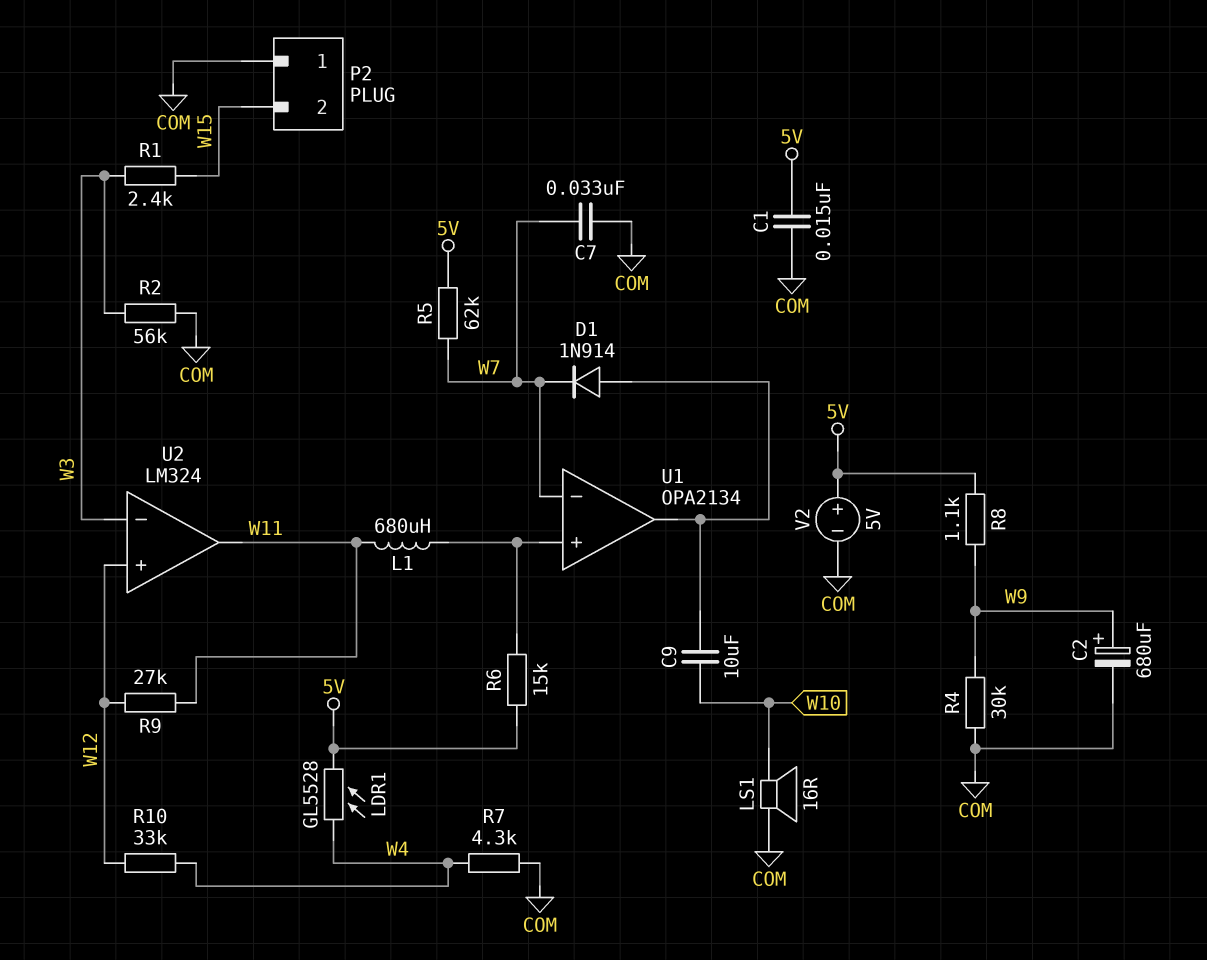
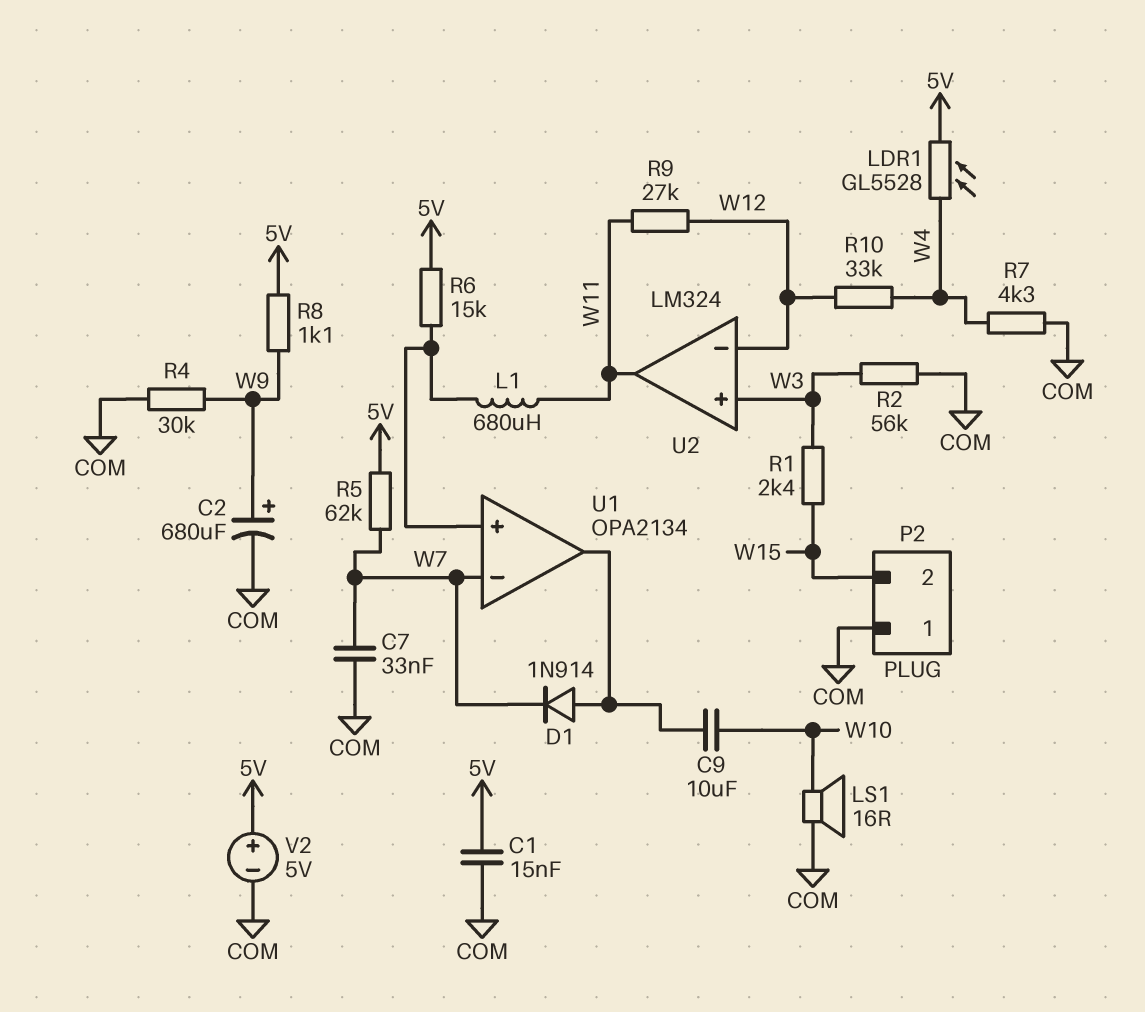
U2 pin in+: W12 -> W3
U2 pin in-: W3 -> W12

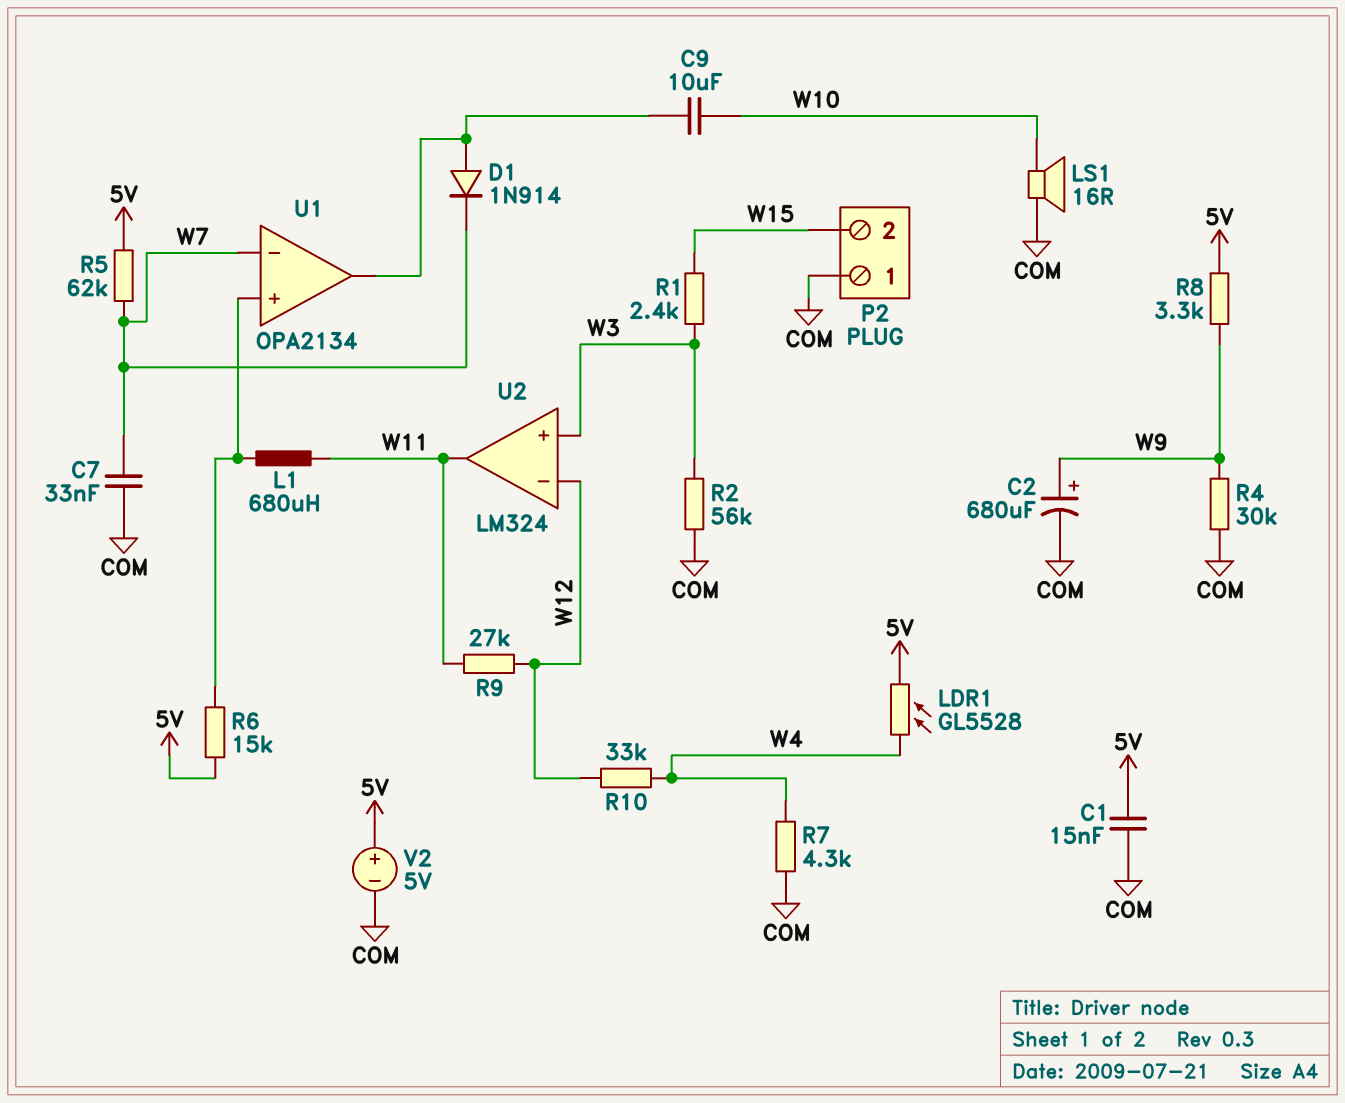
R8: 1.1k (5V, W9) -> 3.3k (5V, W9)

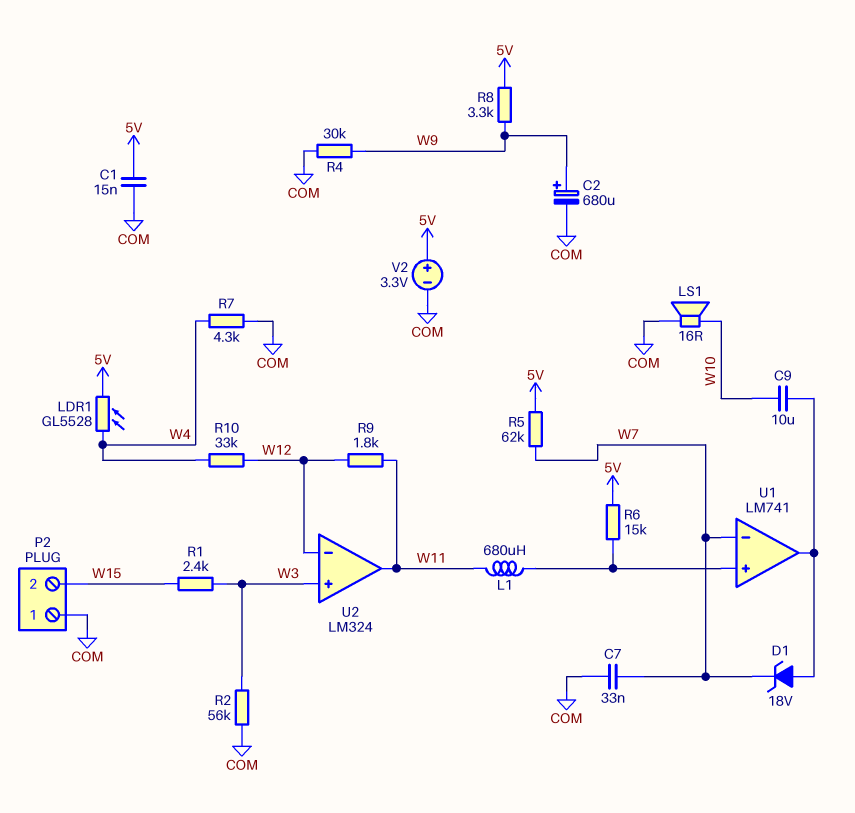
D1: diode 1N914 (A U1/out, K W7) -> zener 18V (A U1/out, K W7)
R9: 27k (W11, W12) -> 1.8k (W11, W12)
U1: OPA2134 -> LM741
V2: 5V (plus 5V, minus COM) -> 3.3V (plus 5V, minus COM)

